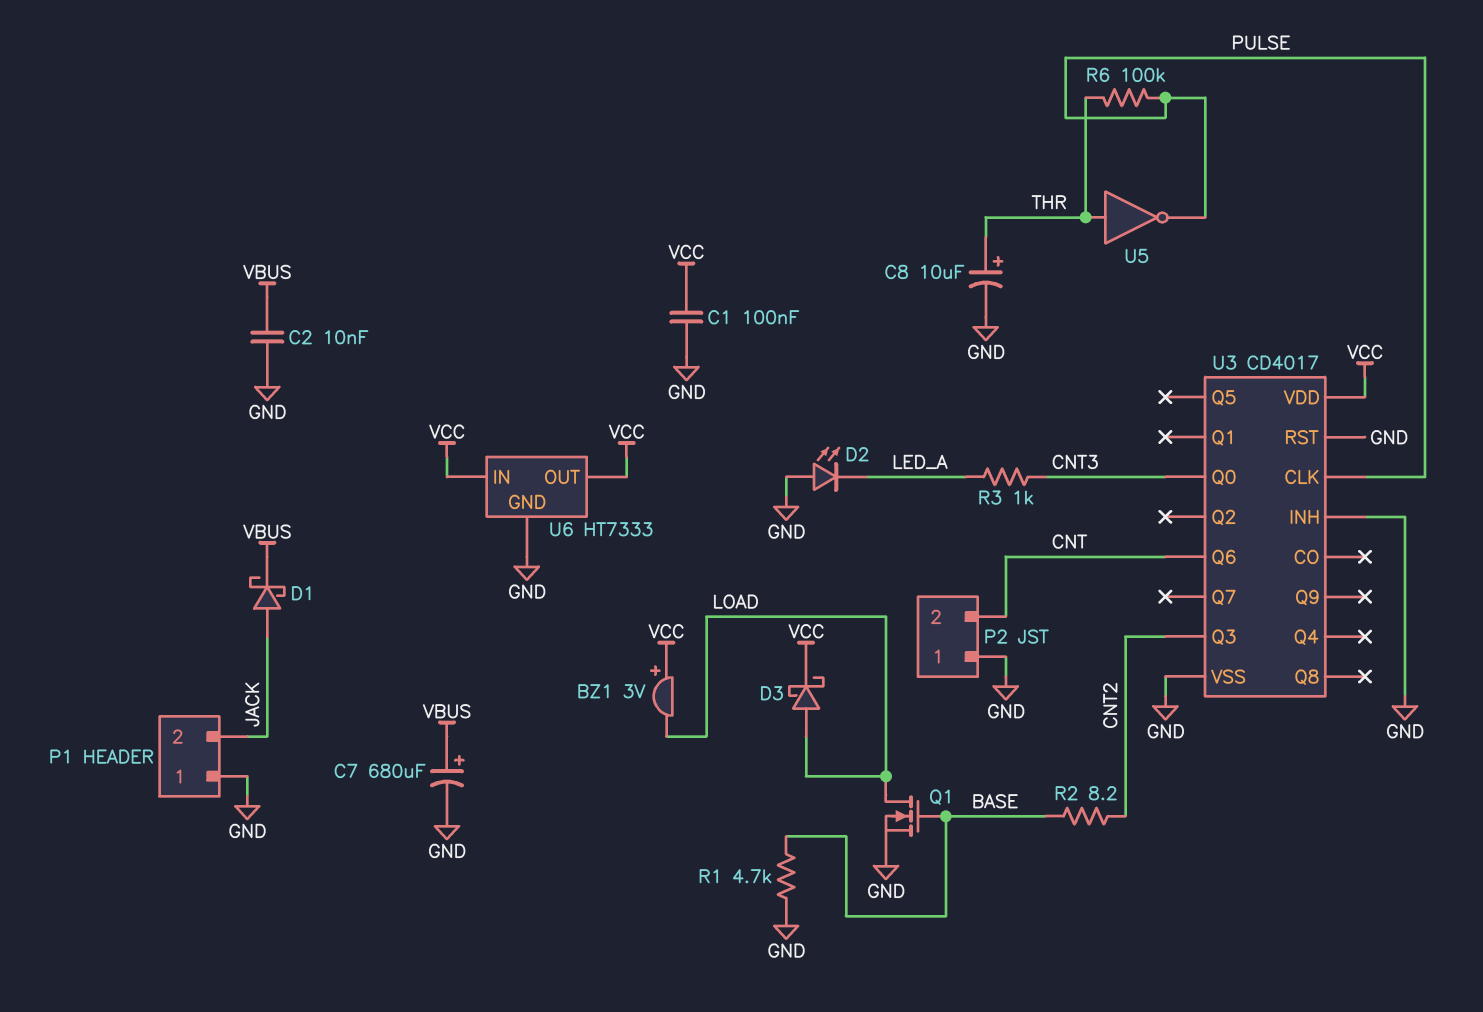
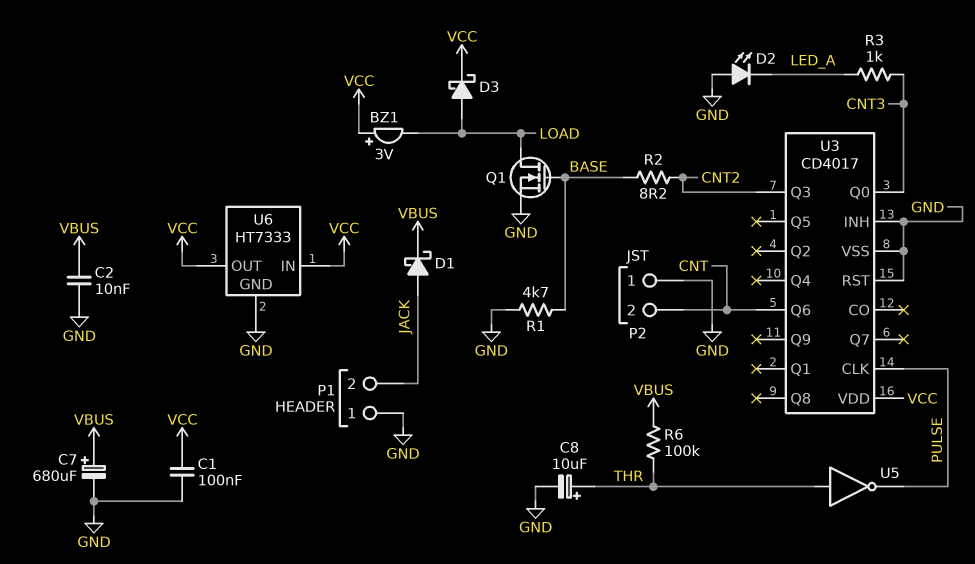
R6: 100k (PULSE, THR) -> 100k (THR, VBUS)

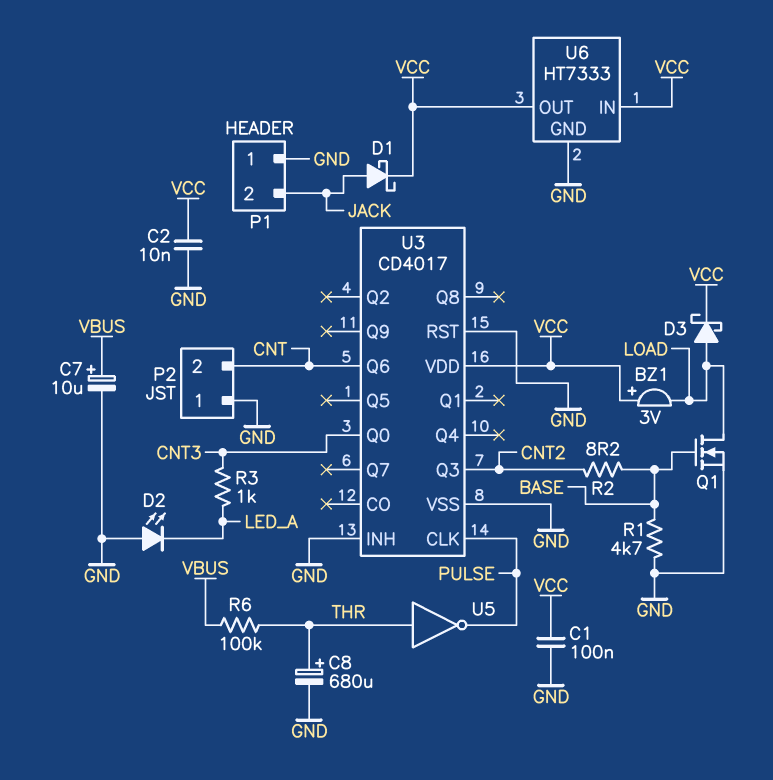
C2: 10nF (GND, VBUS) -> 10nF (GND, VCC)
C7: 680uF (plus VBUS, minus GND) -> 10uF (plus VBUS, minus GND)
C8: 10uF (plus THR, minus GND) -> 680uF (plus THR, minus GND)
D1: schottky (A JACK, K VBUS) -> schottky (A JACK, K VCC)

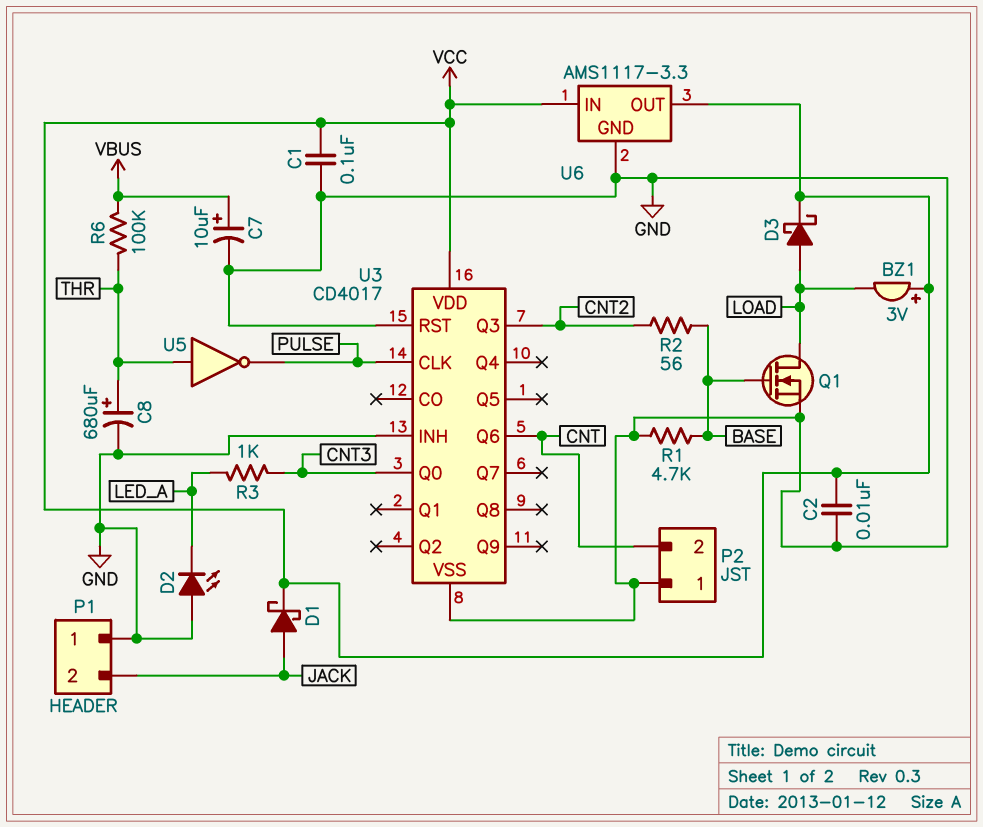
R2: 8.2 (BASE, CNT2) -> 56 (BASE, CNT2)
U6: HT7333 -> AMS1117-3.3

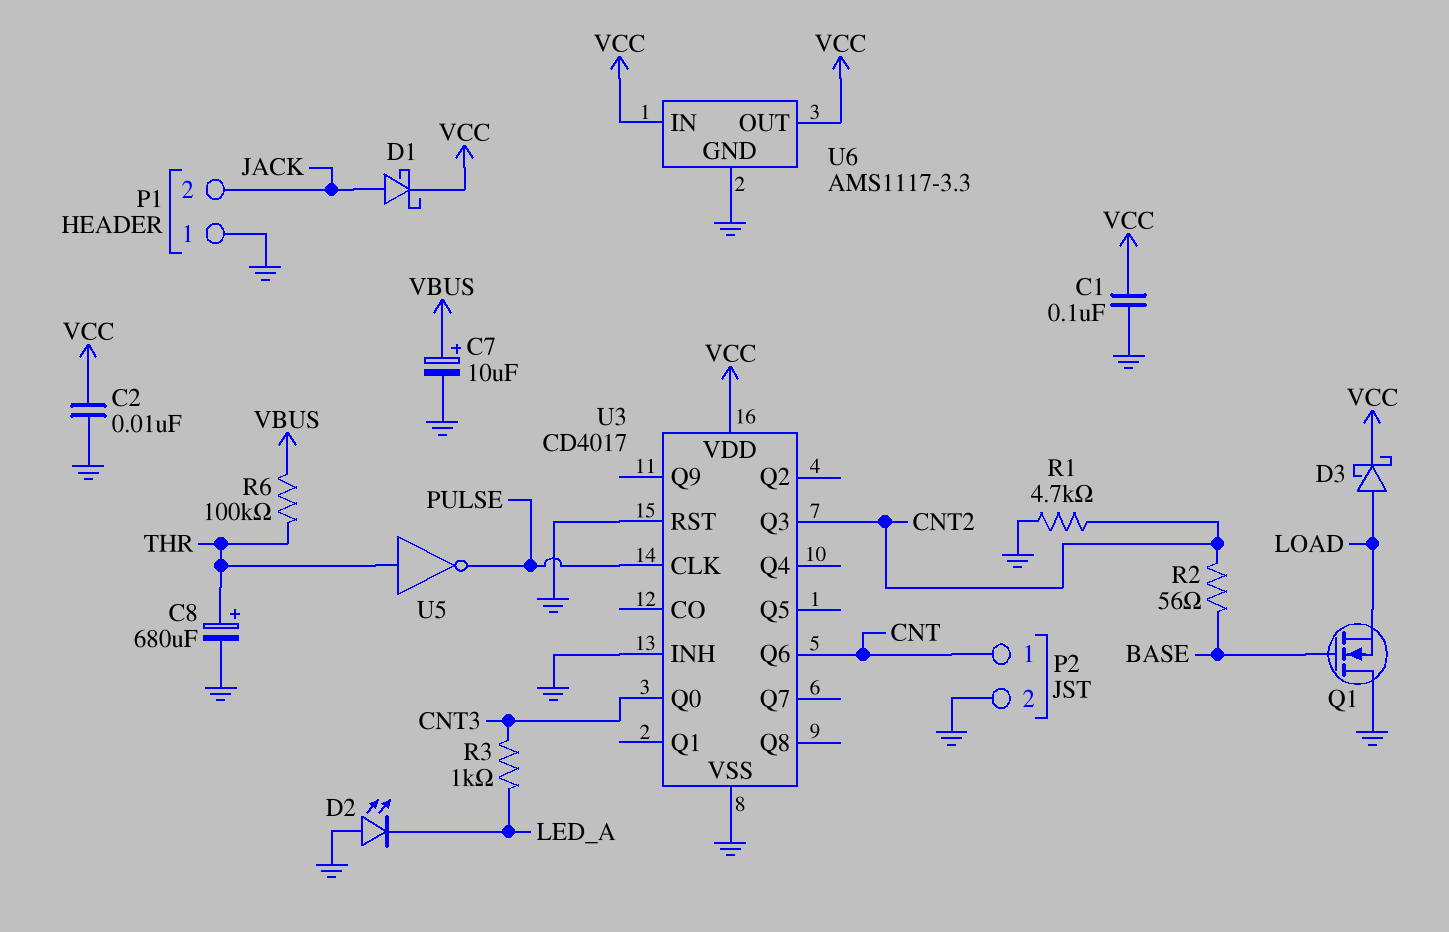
BZ1: buzzer 3V (plus VCC, minus LOAD) -> none
P2 pin 1: GND -> CNT
P2 pin 2: CNT -> GND
Q1: NMOS (G BASE, D LOAD, S GND) -> NMOS (G BASE, D GND, S LOAD)
R1: 4.7k (BASE, GND) -> 4.7k (CNT2, GND)

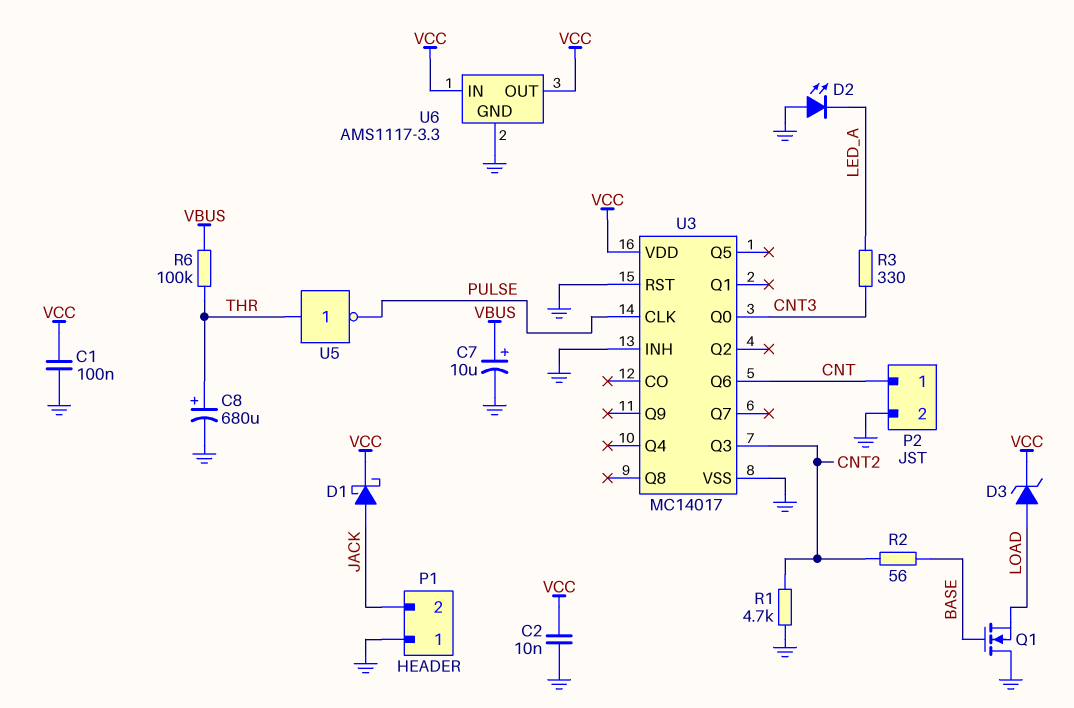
D3: schottky (A LOAD, K VCC) -> zener (A LOAD, K VCC)
R3: 1k (CNT3, LED_A) -> 330 (CNT3, LED_A)
U3: CD4017 -> MC14017

